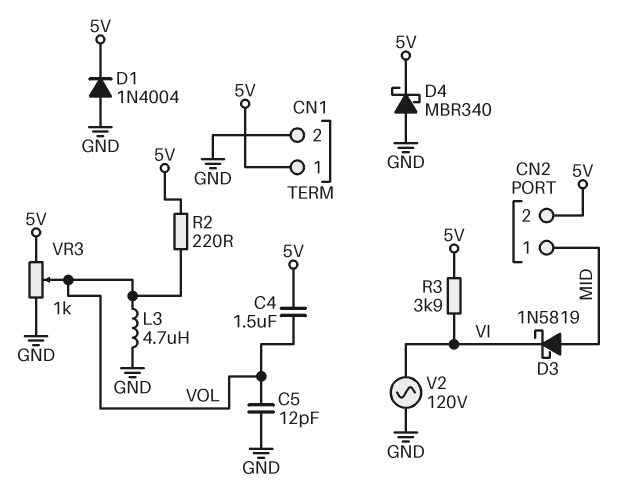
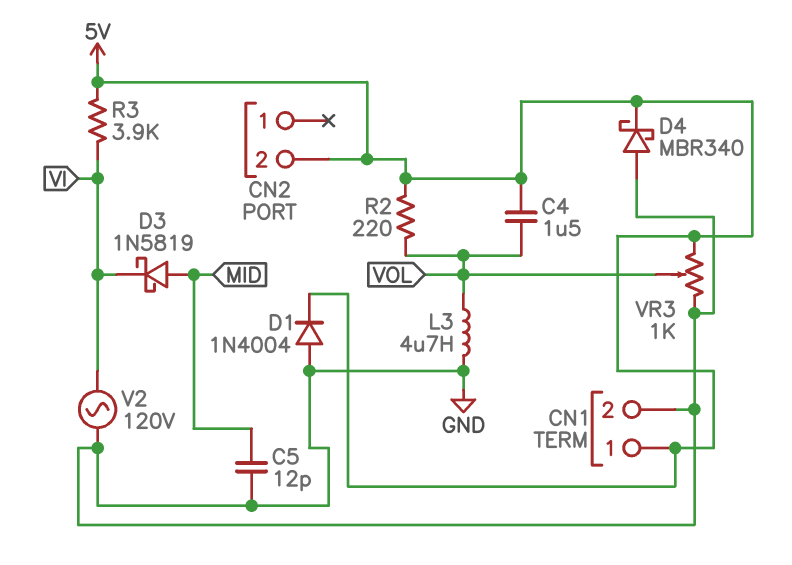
C5: 12pF (GND, VOL) -> 12pF (GND, MID)
CN2 pin 1: MID -> none

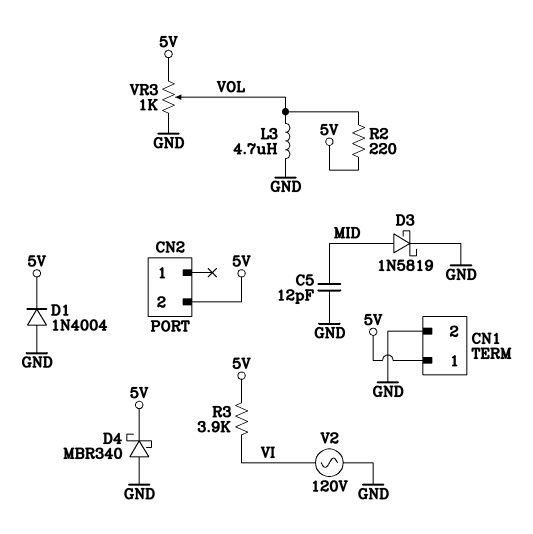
C4: 1.5uF (5V, VOL) -> none
D3: schottky 1N5819 (A MID, K VI) -> schottky 1N5819 (A MID, K GND)

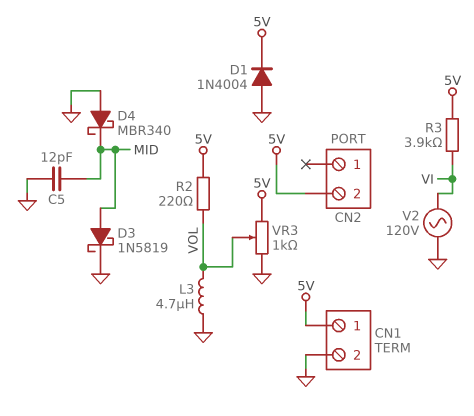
D4: schottky MBR340 (A GND, K 5V) -> schottky MBR340 (A GND, K MID)

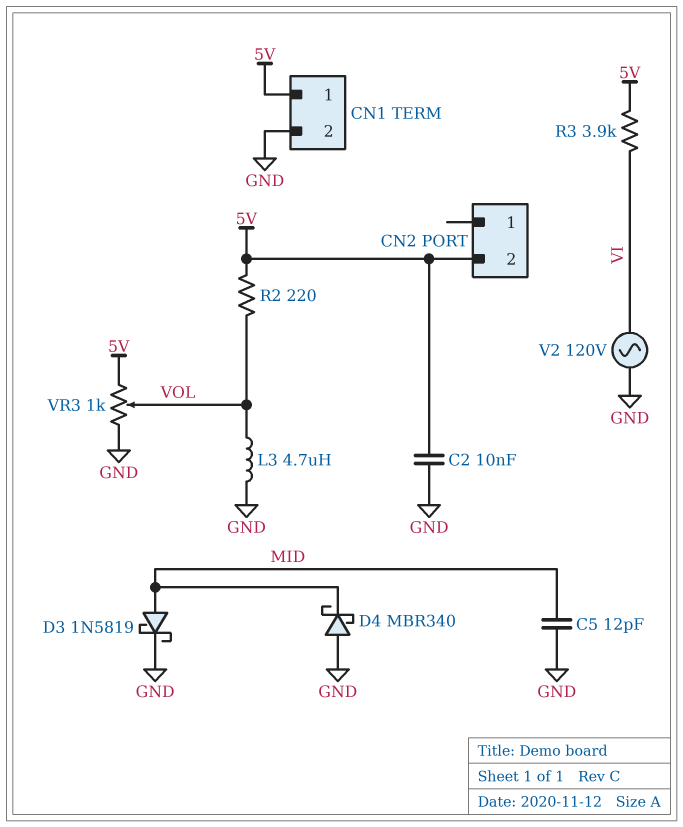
C2: none -> 10nF (5V, GND)
D1: diode 1N4004 (A GND, K 5V) -> none

